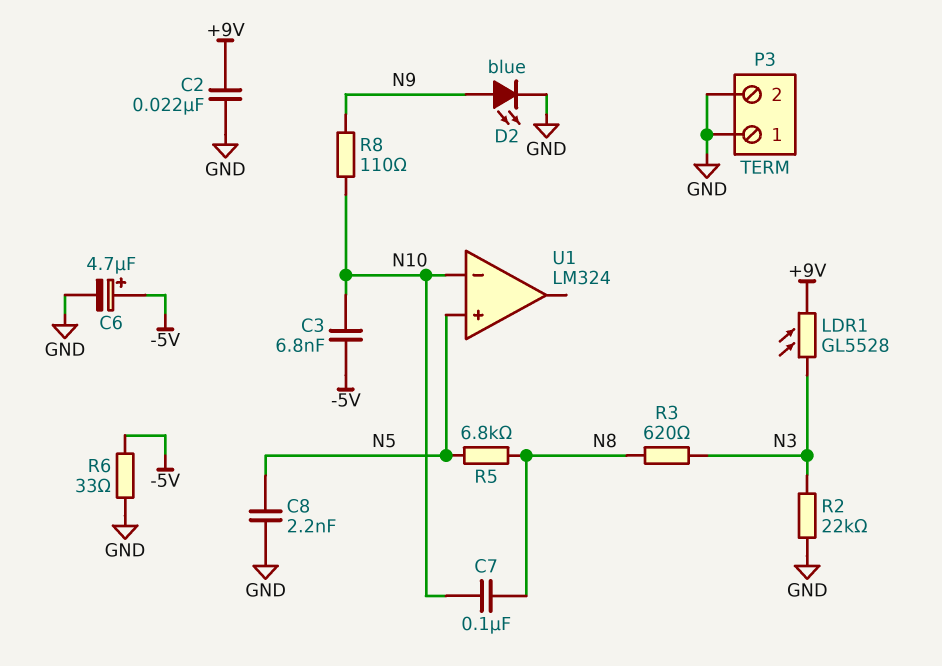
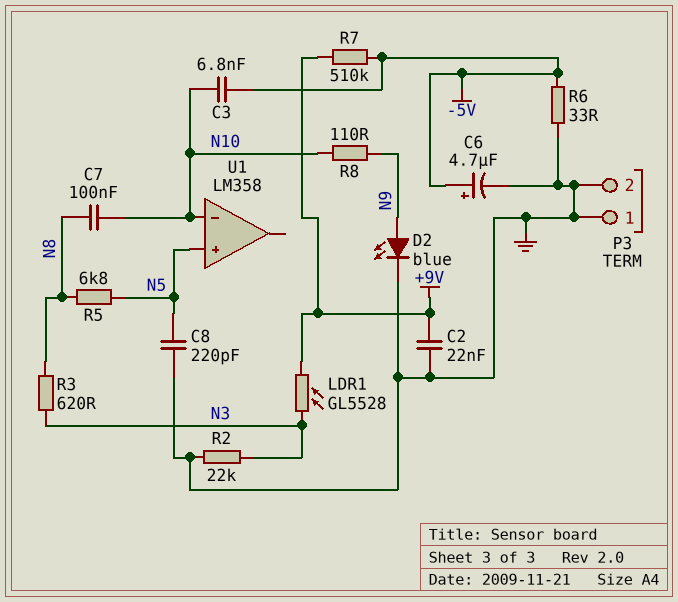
C8: 2.2nF (GND, N5) -> 220pF (GND, N5)
R7: none -> 510k (+9V, -5V)
U1: LM324 -> LM358

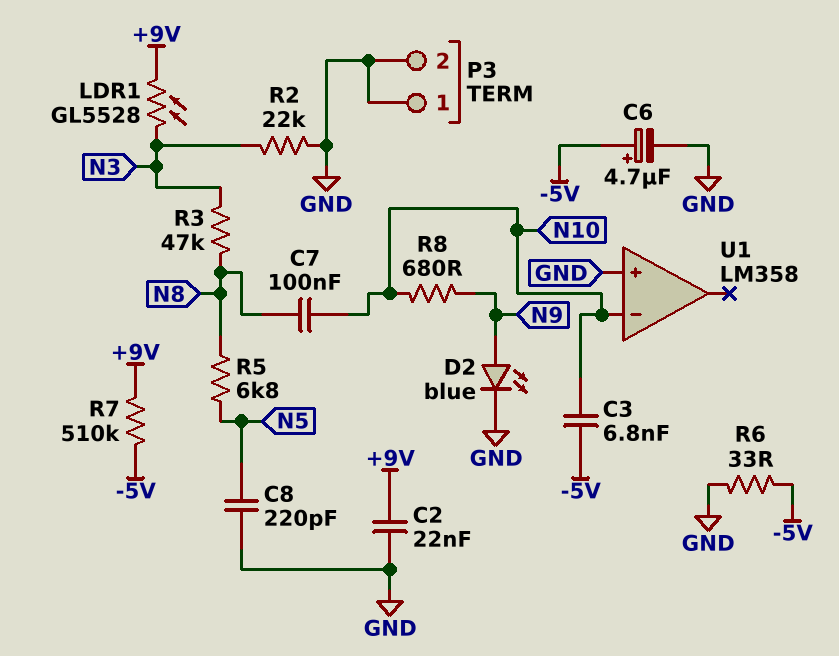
R3: 620 (N3, N8) -> 47k (N3, N8)
R8: 110 (N9, N10) -> 680 (N9, N10)
U1 pin in+: N5 -> GND

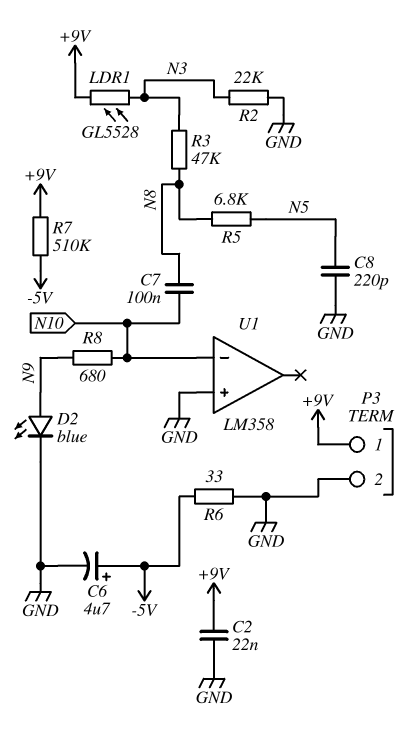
C3: 6.8nF (-5V, N10) -> none
P3 pin 1: GND -> +9V

